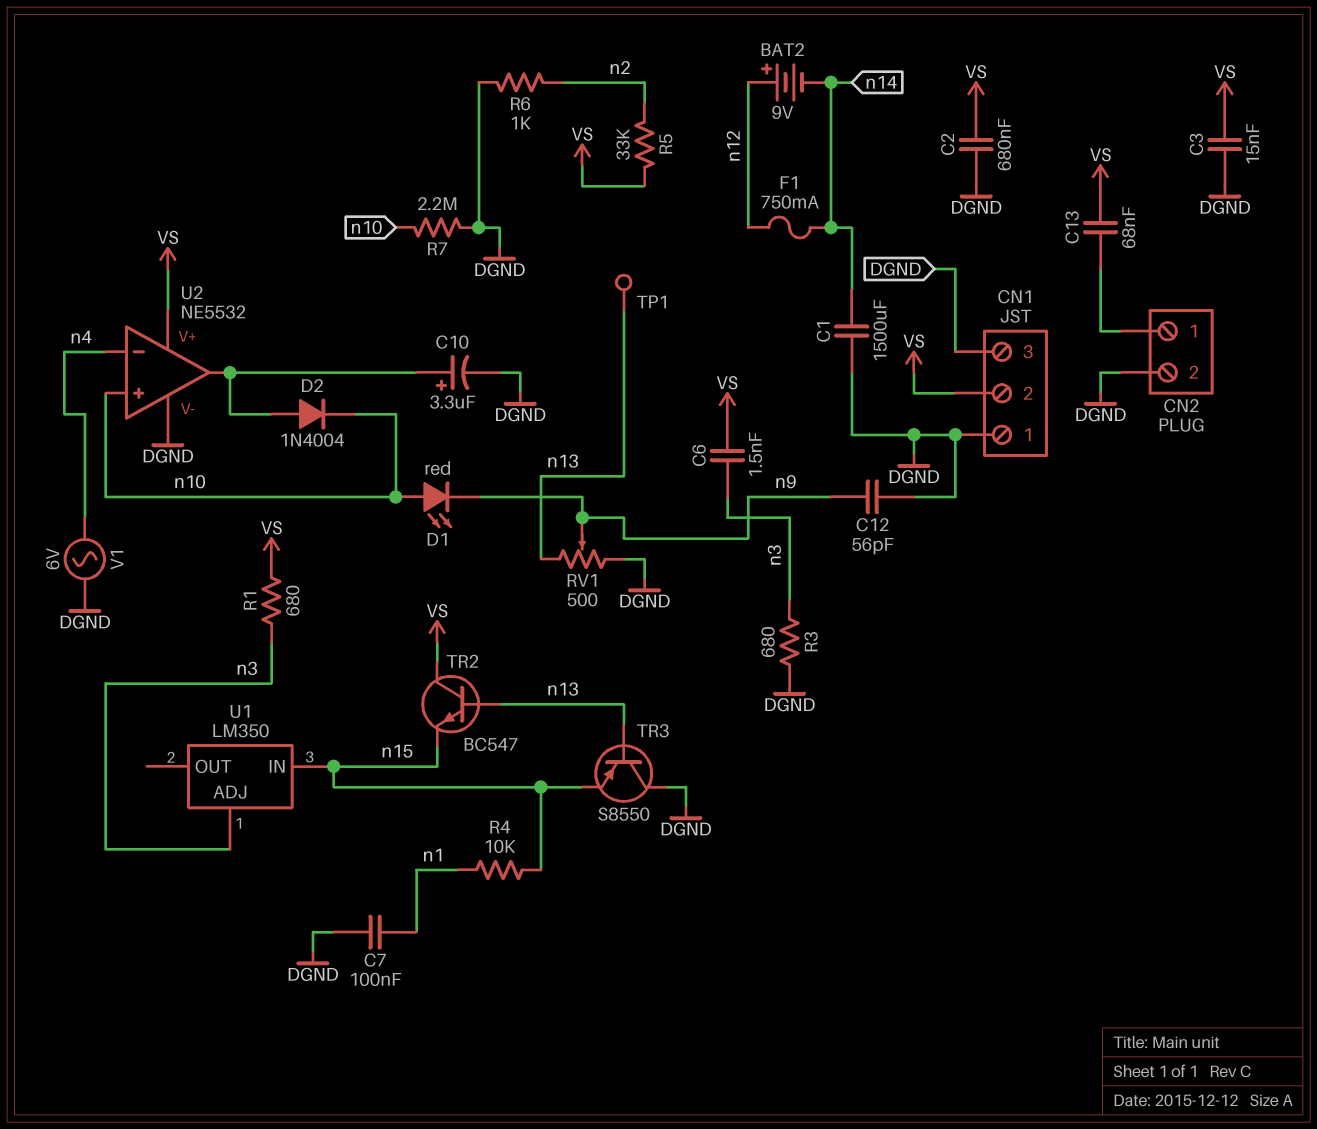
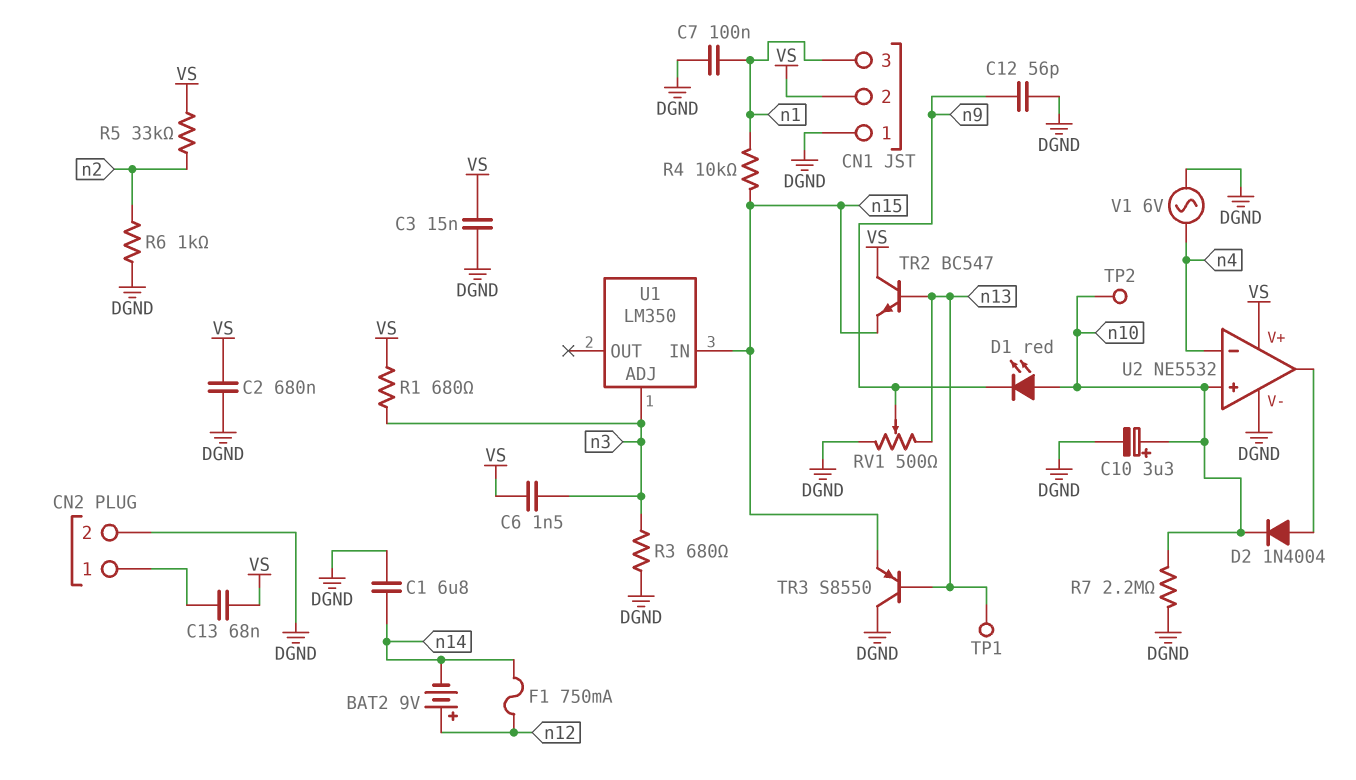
C1: 1500uF (DGND, n14) -> 6.8uF (DGND, n14)
C10: 3.3uF (plus U2/out, minus DGND) -> 3.3uF (plus n10, minus DGND)
CN1 pin 3: DGND -> n1
TP2: none -> test point (n10)

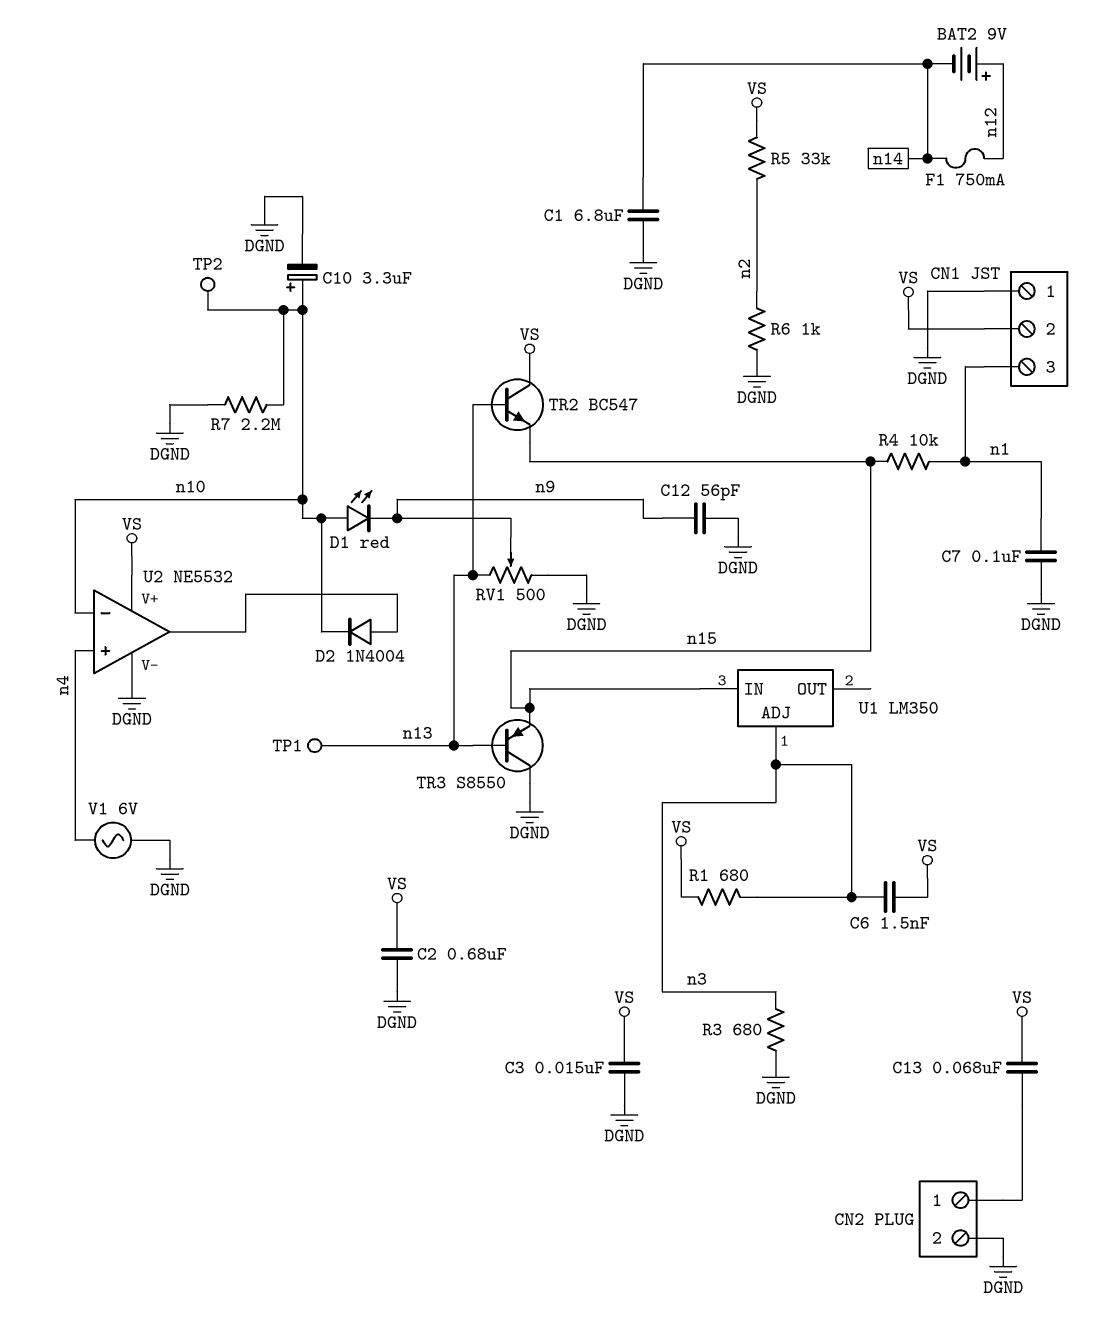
U2 pin in+: n10 -> n4
U2 pin in-: n4 -> n10

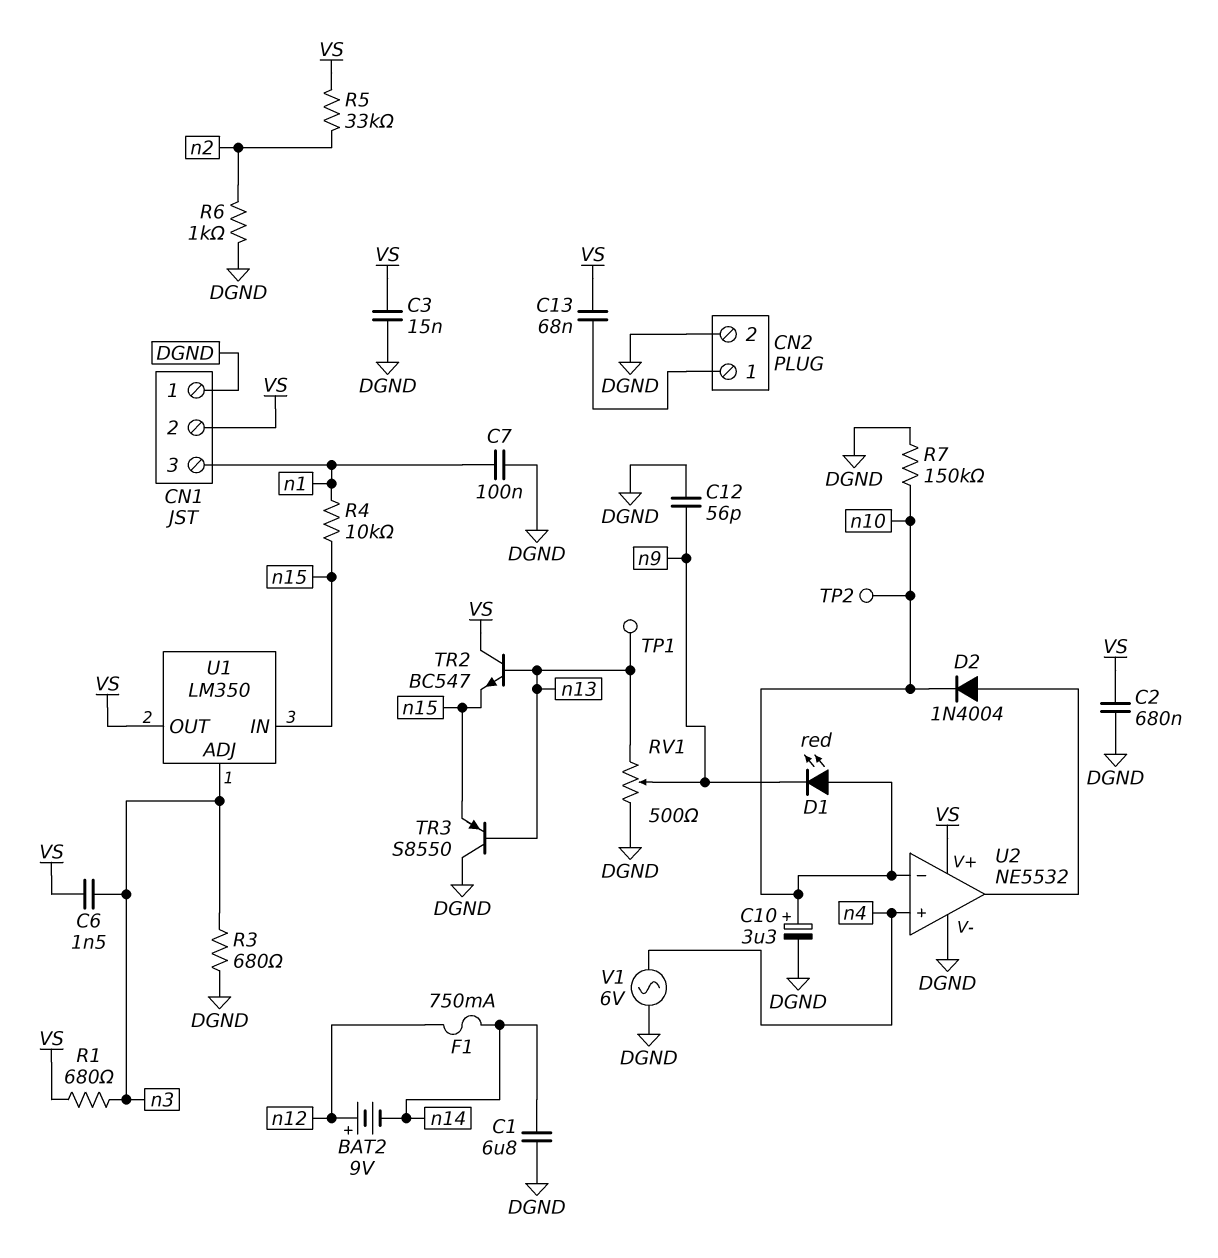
R7: 2.2M (DGND, n10) -> 150k (DGND, n10)
U1 pin OUT: none -> VS

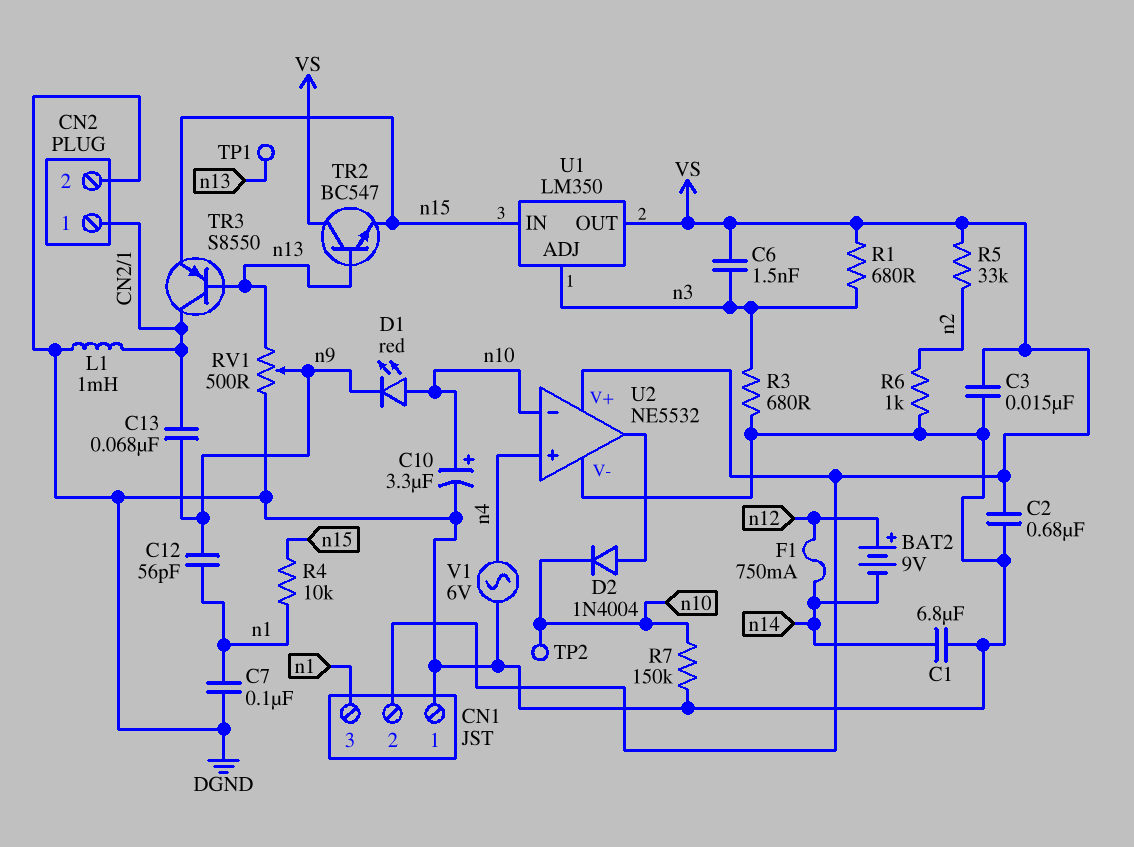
C12: 56pF (DGND, n9) -> 56pF (n1, n9)
C13: 68nF (CN2/1, VS) -> 68nF (CN2/1, n9)
L1: none -> 1mH (CN2/1, DGND)
TR3: PNP S8550 (B n13, C DGND, E n15) -> PNP S8550 (B n13, C CN2/1, E n15)

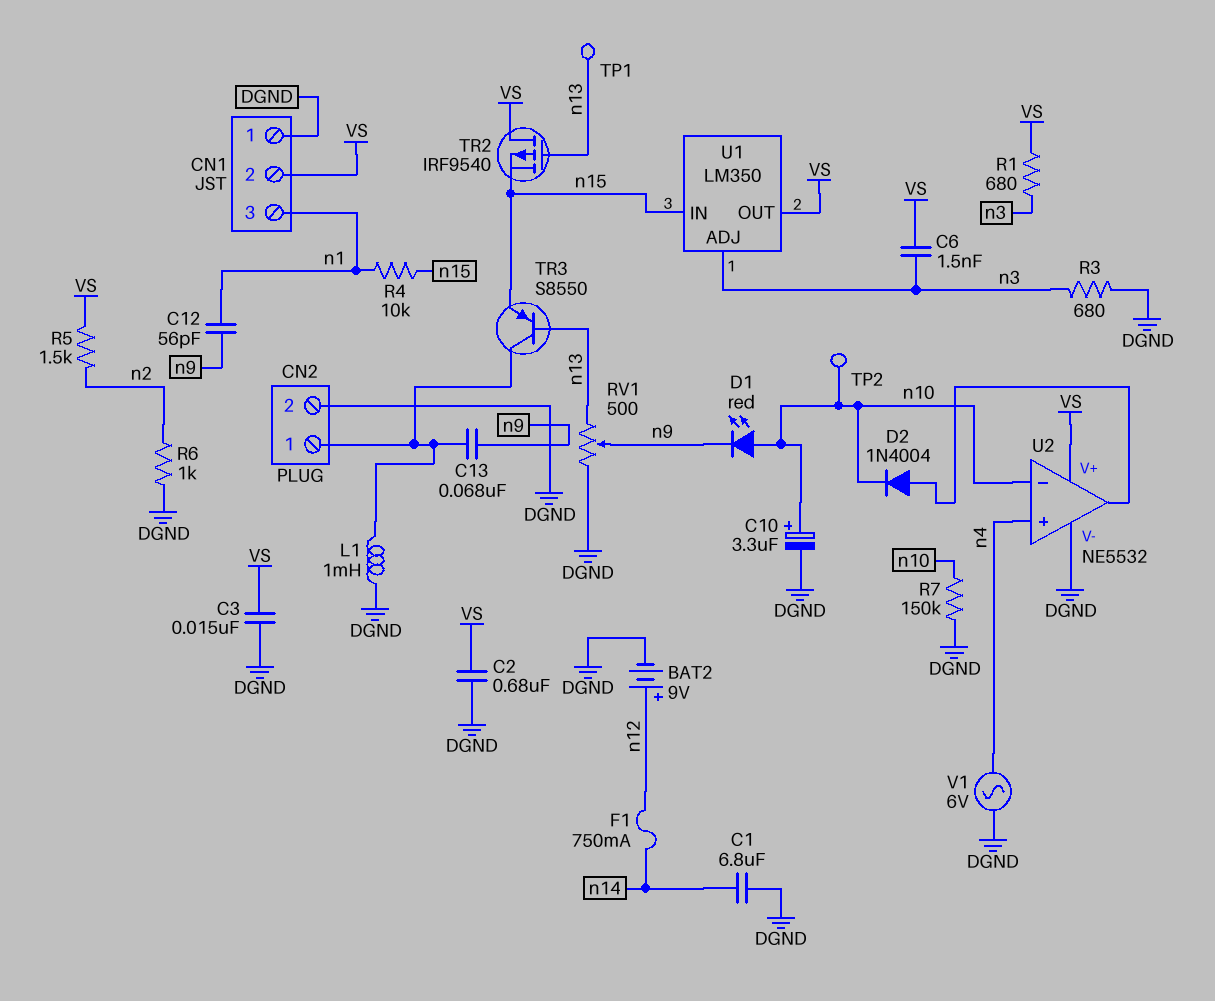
BAT2: 9V (plus n12, minus n14) -> 9V (plus n12, minus DGND)
C7: 100nF (DGND, n1) -> none
R5: 33k (VS, n2) -> 1.5k (VS, n2)
TR2: NPN BC547 (B n13, C VS, E n15) -> PMOS IRF9540 (G n13, D VS, S n15)

